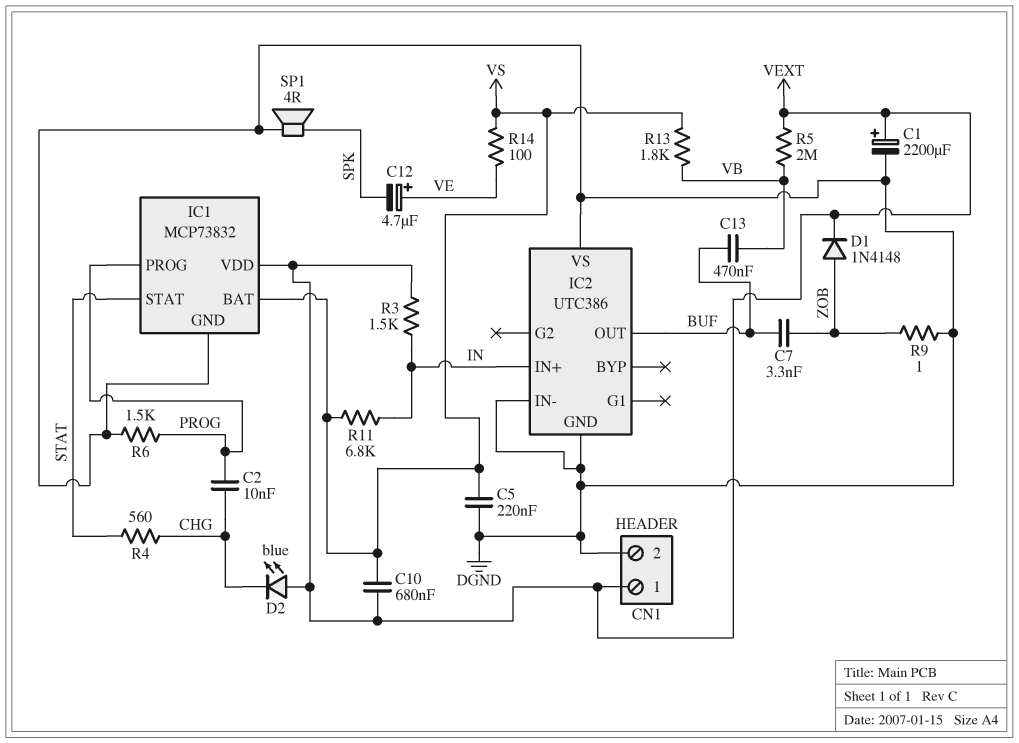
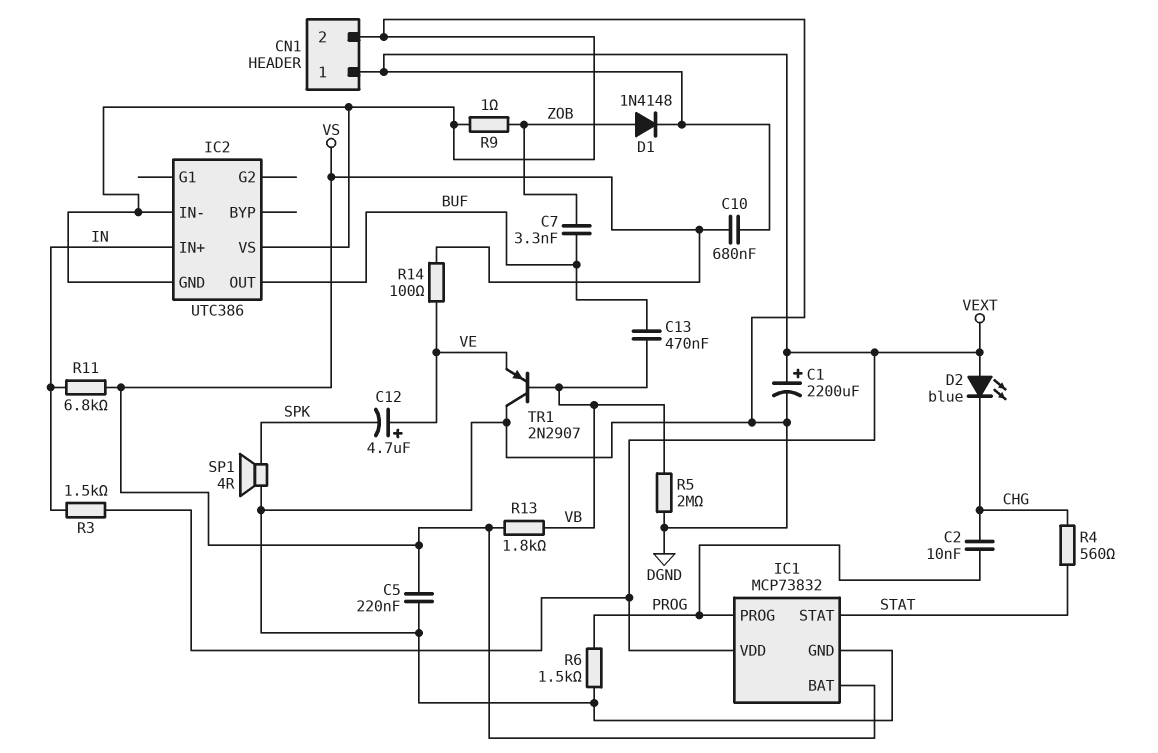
R5: 2M (VB, VEXT) -> 2M (DGND, VB)
TR1: none -> PNP 2N2907 (B VB, C DGND, E VE)

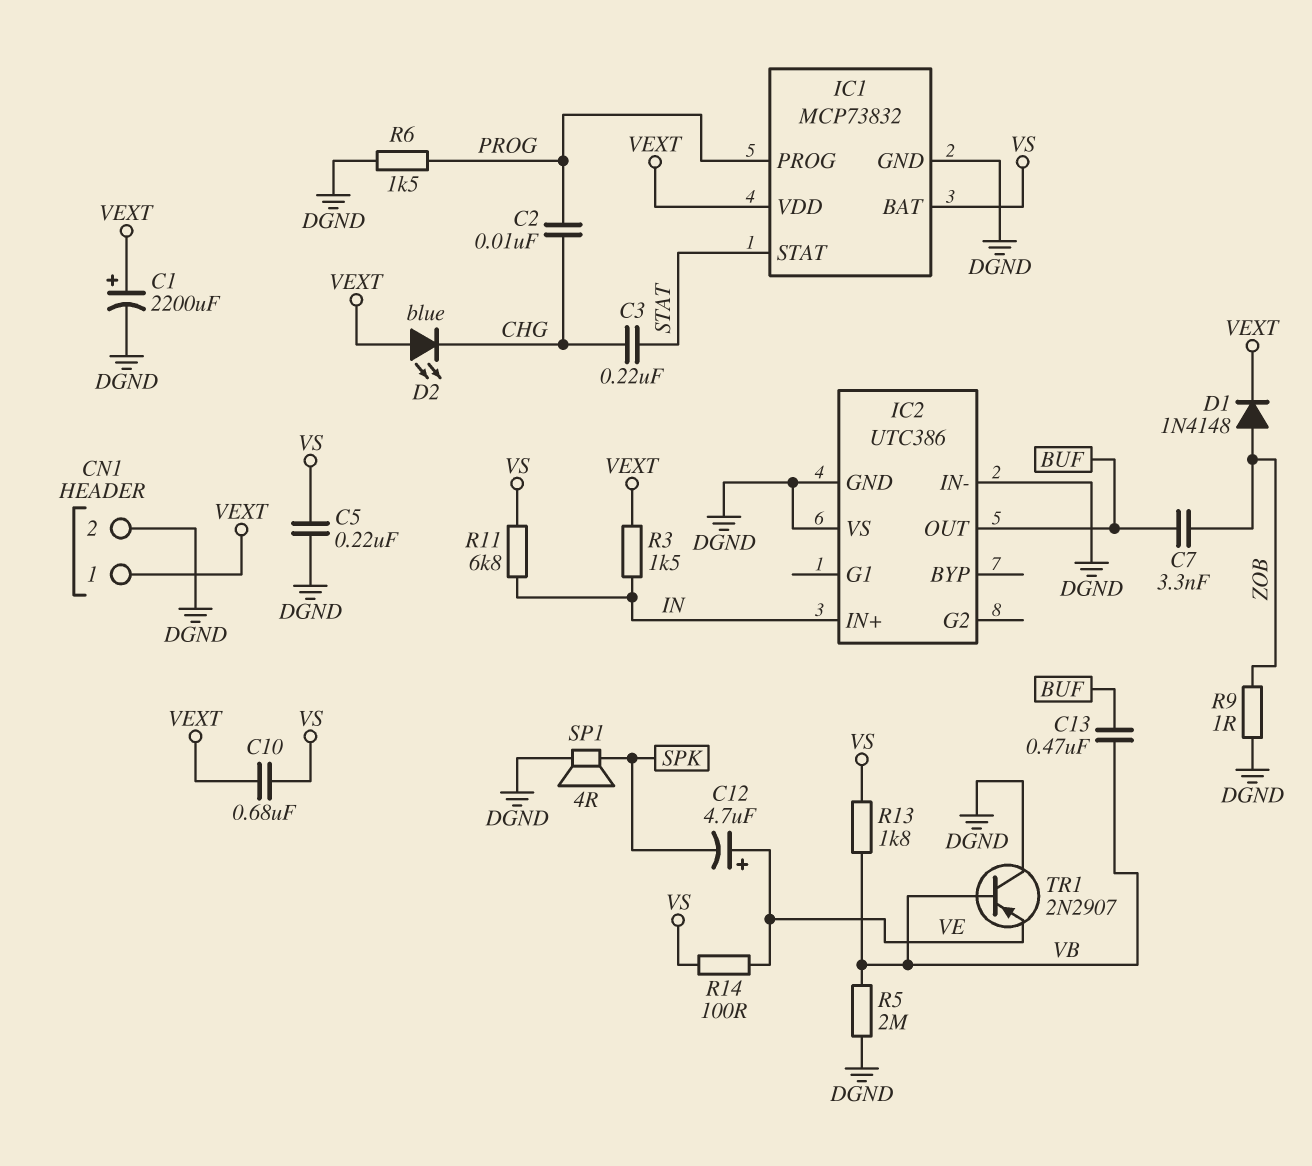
C3: none -> 220nF (CHG, STAT)
R4: 560 (CHG, STAT) -> none

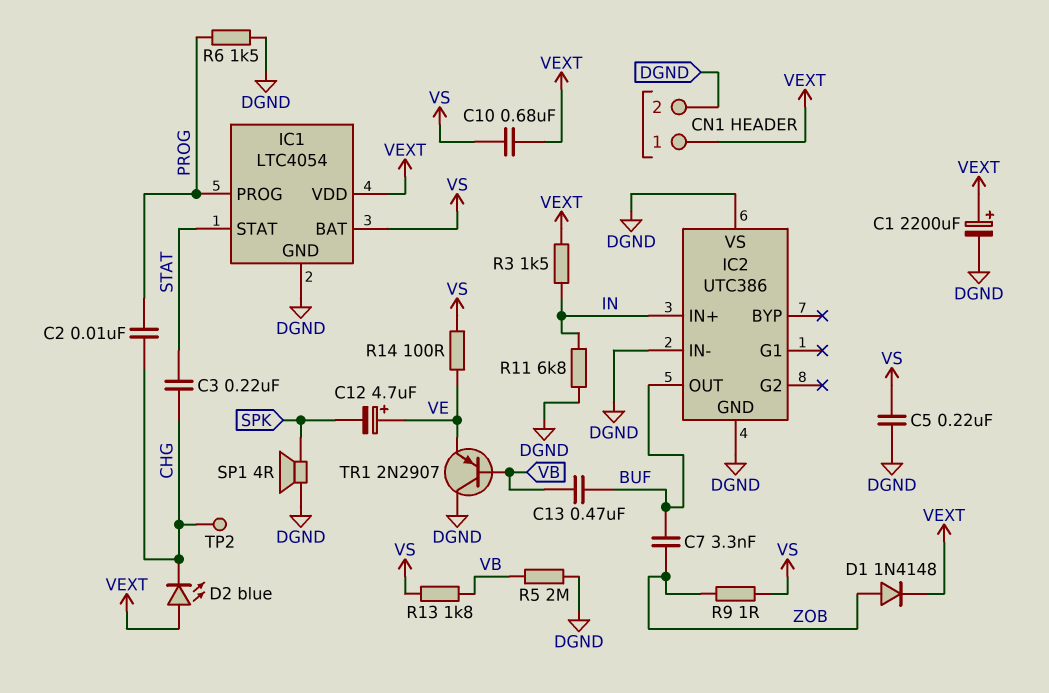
IC1: MCP73832 -> LTC4054
R9: 1 (DGND, ZOB) -> 1 (VS, ZOB)
R11: 6.8k (IN, VS) -> 6.8k (DGND, IN)
TP2: none -> test point (CHG)

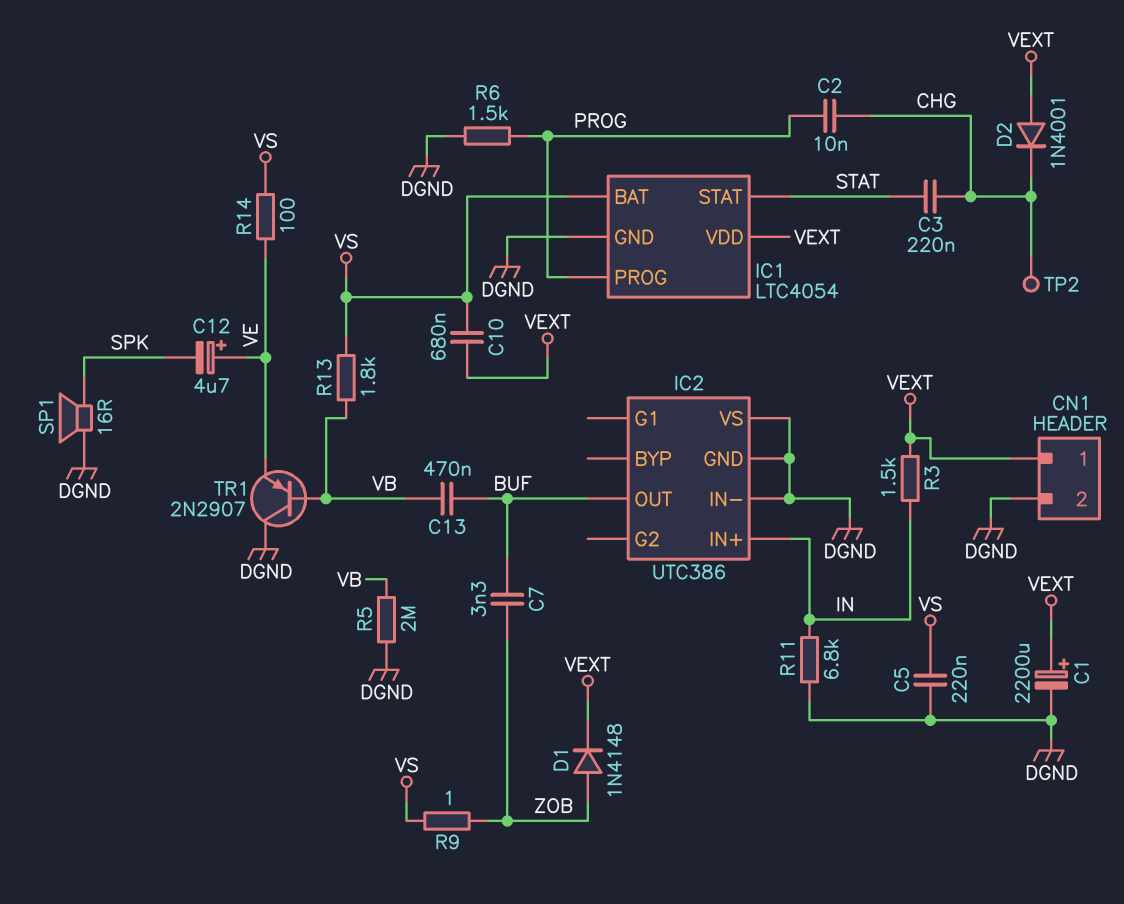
D2: LED blue (A VEXT, K CHG) -> diode 1N4001 (A VEXT, K CHG)
SP1: speaker 4R (DGND, SPK) -> speaker 16R (DGND, SPK)

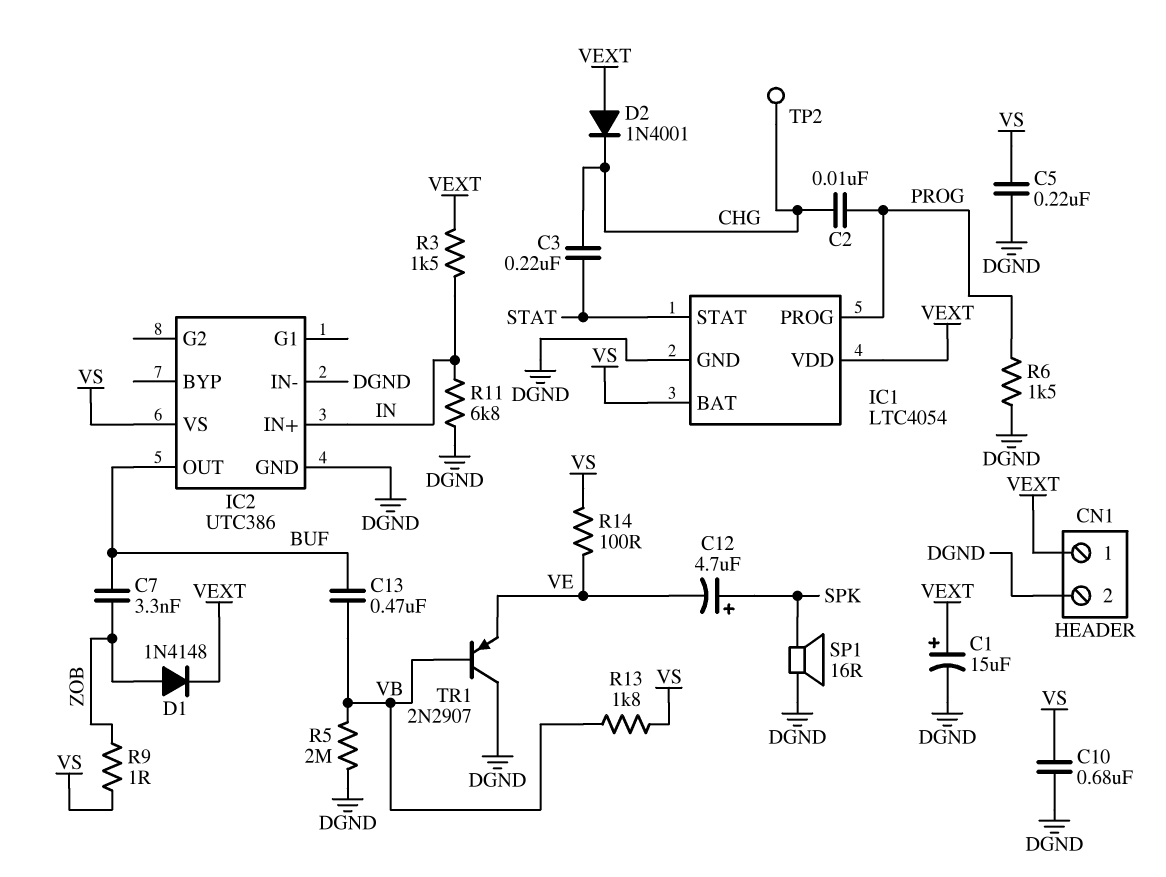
C1: 2200uF (plus VEXT, minus DGND) -> 15uF (plus VEXT, minus DGND)
C10: 680nF (VEXT, VS) -> 680nF (DGND, VS)
C12: 4.7uF (plus VE, minus SPK) -> 4.7uF (plus SPK, minus VE)
IC2 pin VS: DGND -> VS

